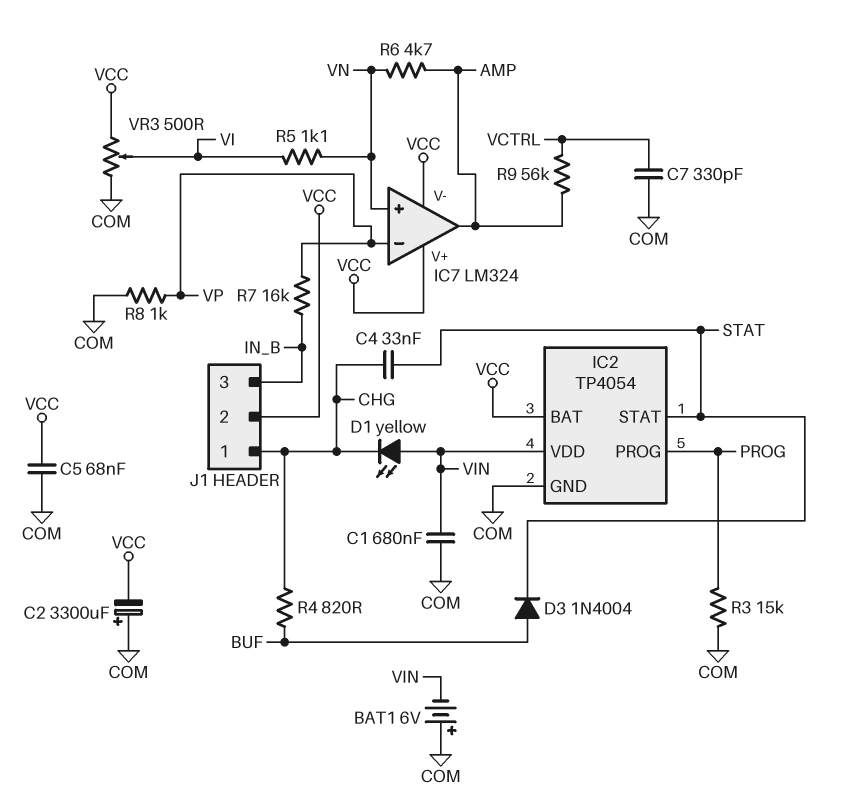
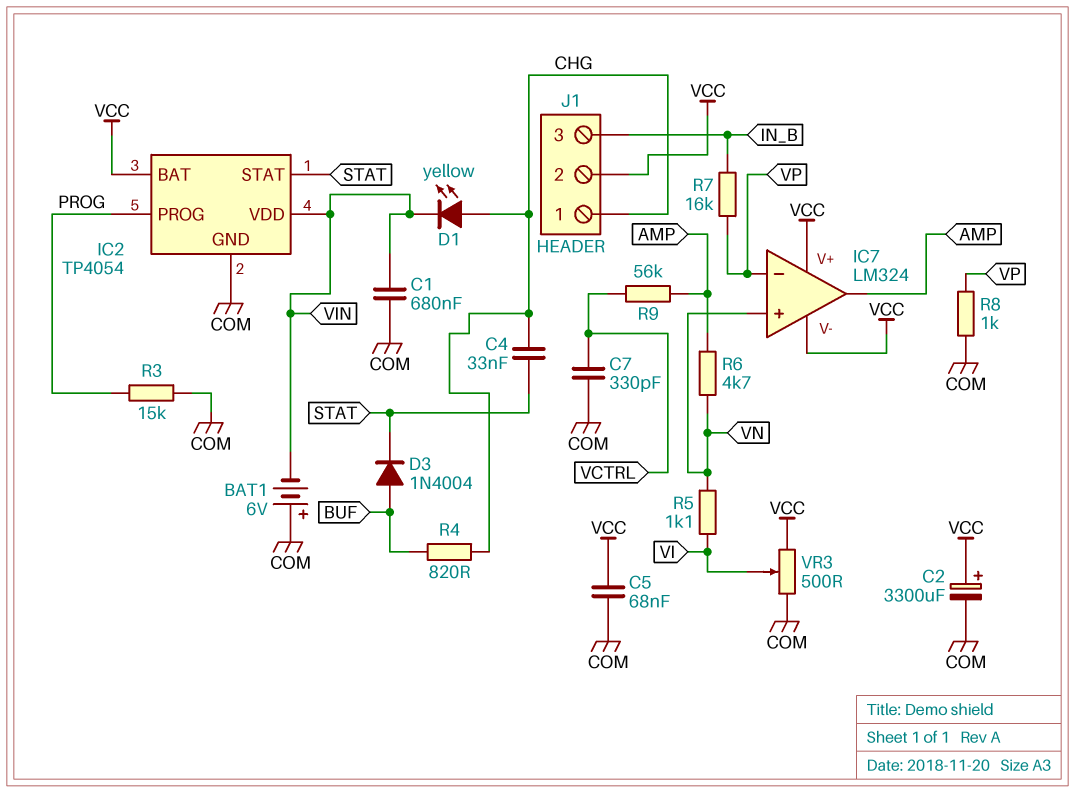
C2: 3300uF (plus COM, minus VCC) -> 3300uF (plus VCC, minus COM)
D1: LED yellow (A VIN, K CHG) -> LED yellow (A CHG, K VIN)

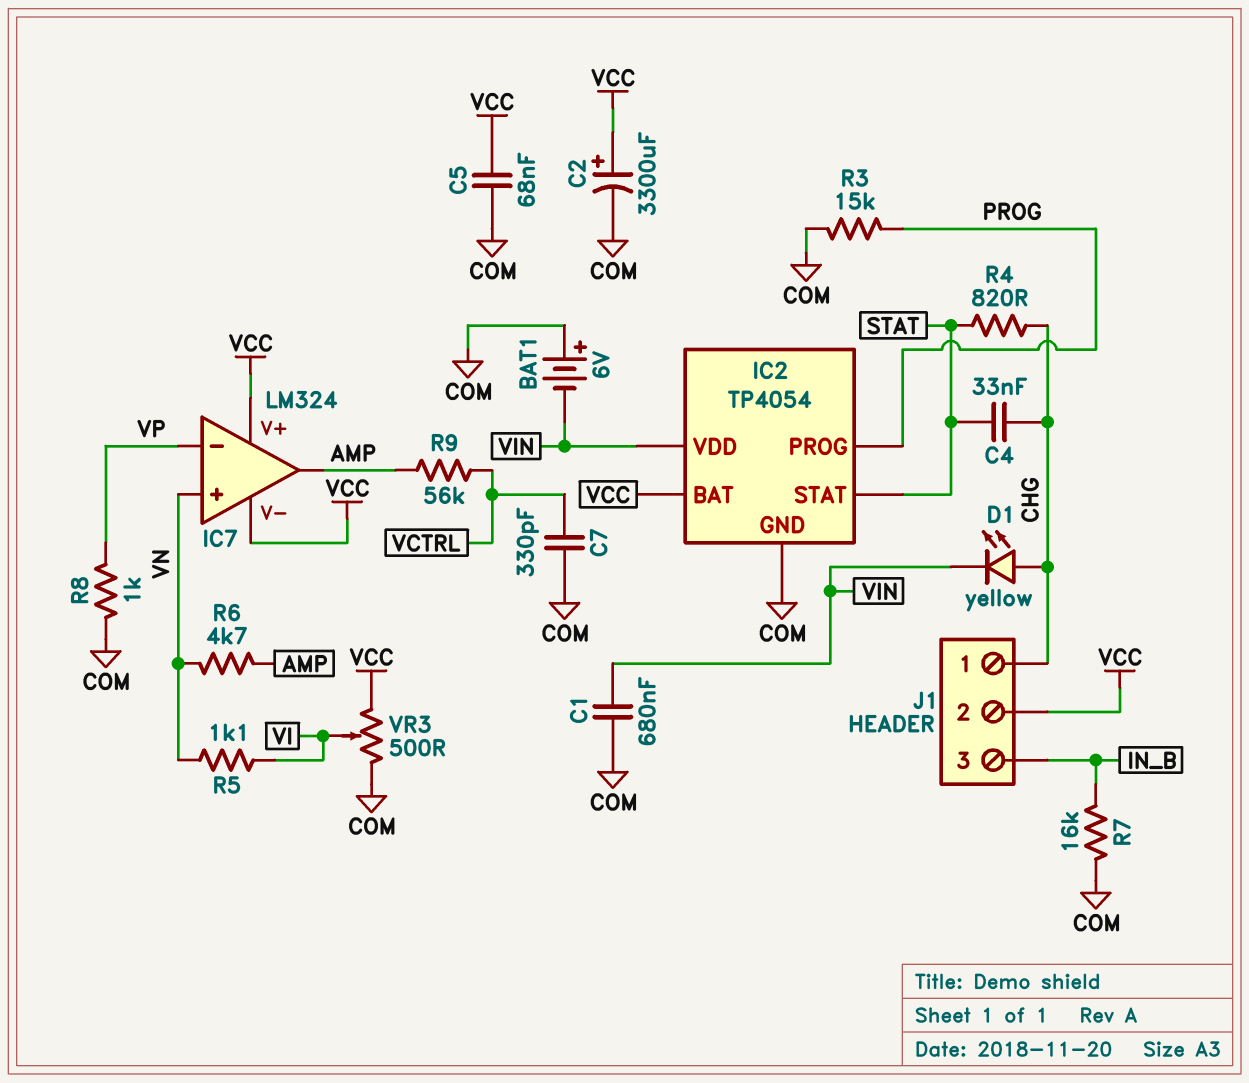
D3: diode 1N4004 (A BUF, K STAT) -> none
R4: 820 (BUF, CHG) -> 820 (CHG, STAT)
R7: 16k (IN_B, VP) -> 16k (COM, IN_B)

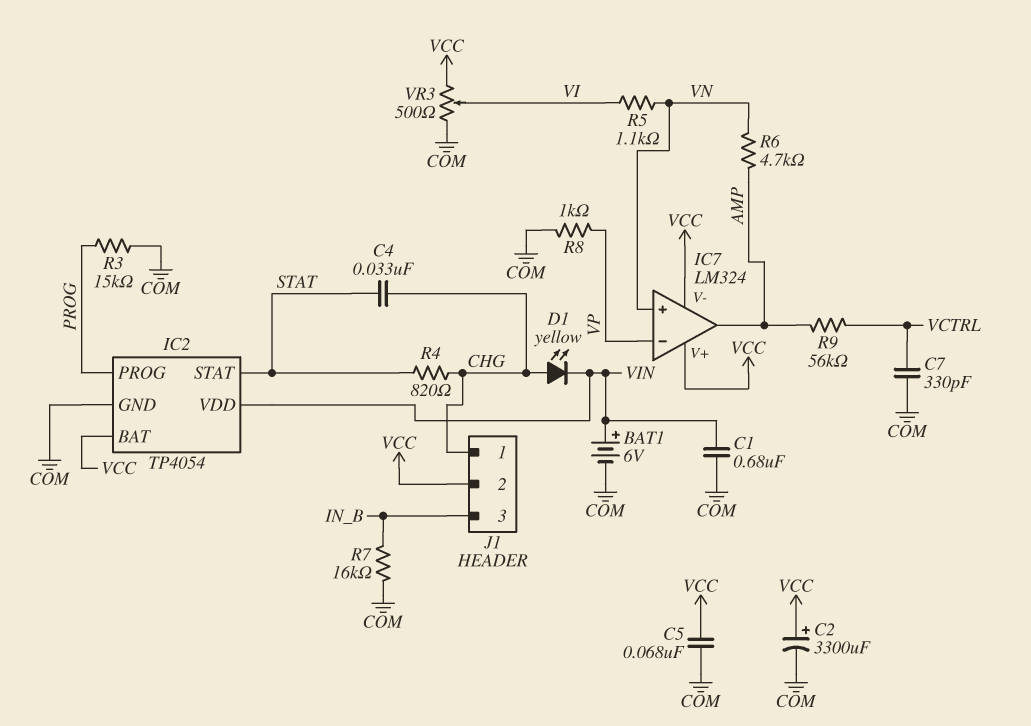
BAT1: 6V (plus COM, minus VIN) -> 6V (plus VIN, minus COM)

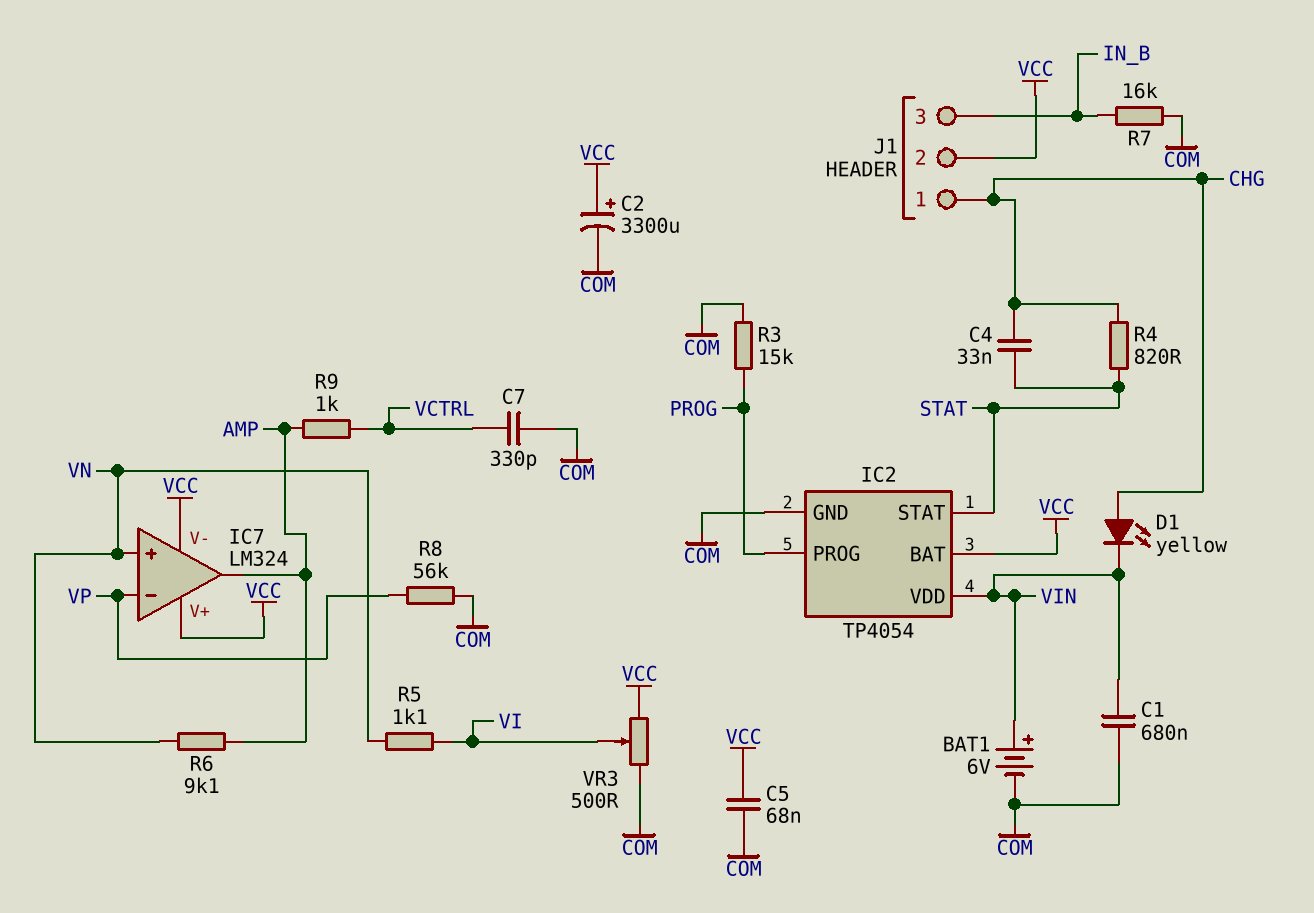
R6: 4.7k (AMP, VN) -> 9.1k (AMP, VN)
R8: 1k (COM, VP) -> 56k (COM, VP)
R9: 56k (AMP, VCTRL) -> 1k (AMP, VCTRL)

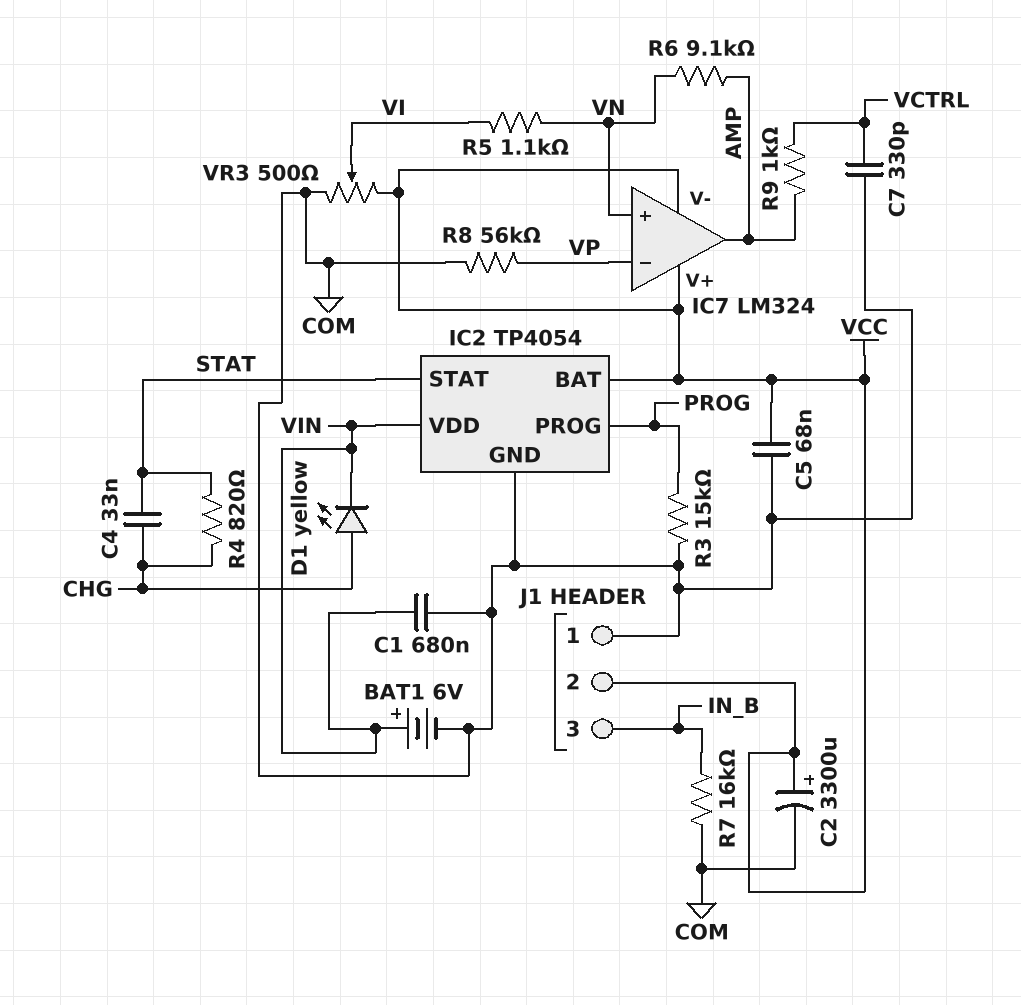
J1 pin 1: CHG -> COM

